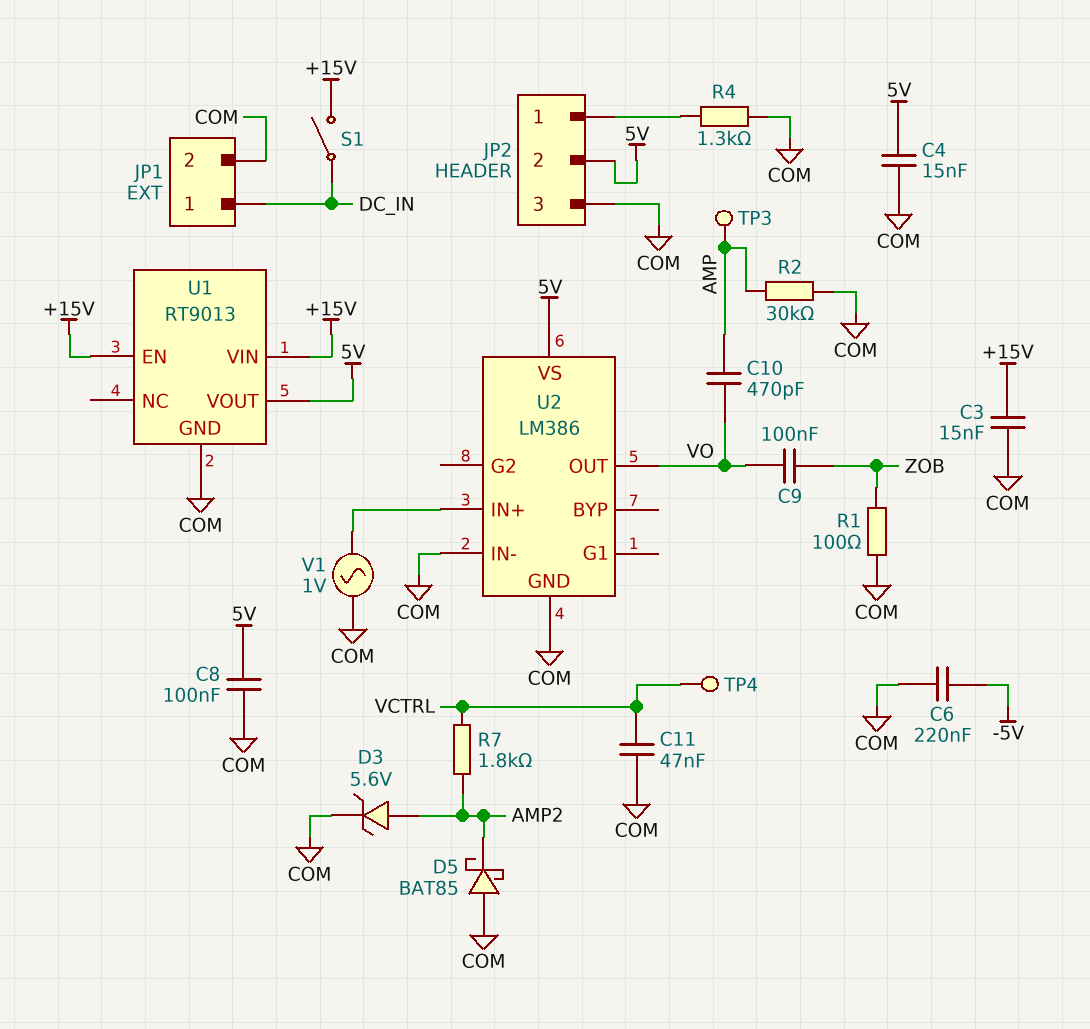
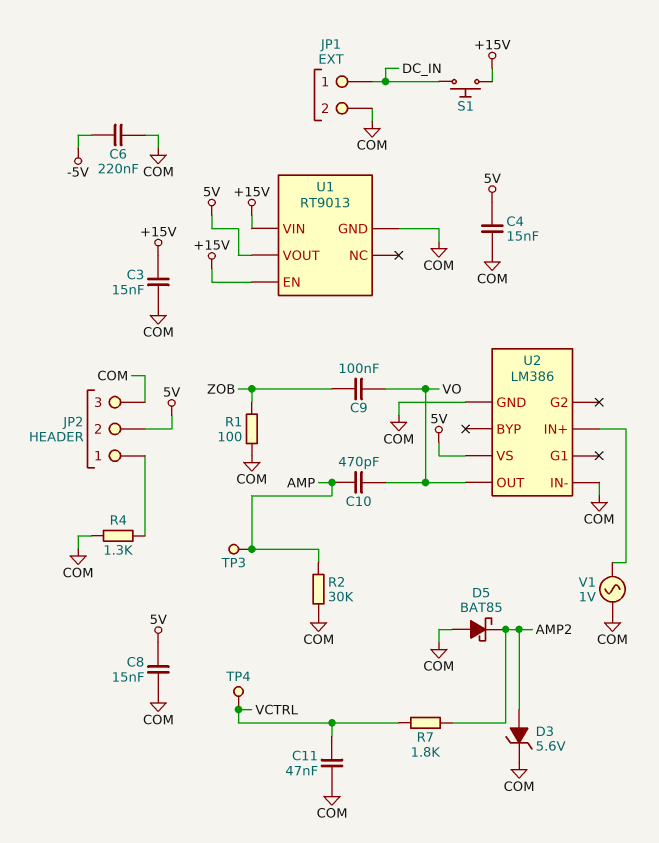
C8: 100nF (5V, COM) -> 15nF (5V, COM)
S1: switch (+15V, DC_IN) -> button (+15V, DC_IN)

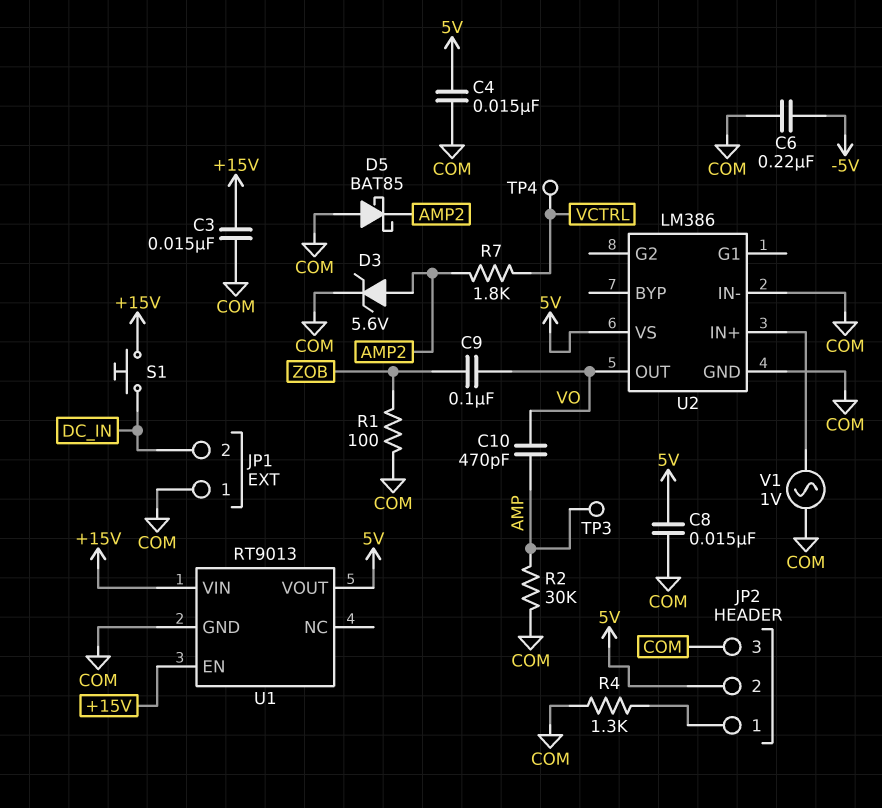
C11: 47nF (COM, VCTRL) -> none
JP1 pin 1: DC_IN -> COM
JP1 pin 2: COM -> DC_IN

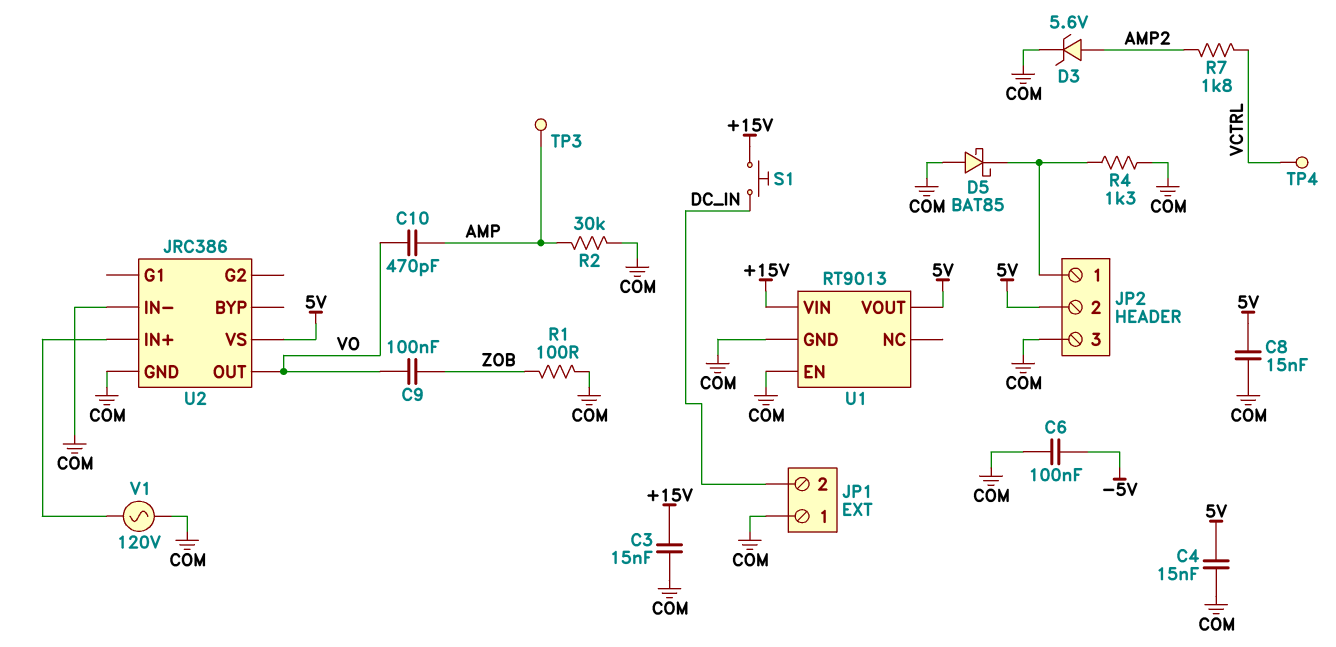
C6: 220nF (-5V, COM) -> 100nF (-5V, COM)
D5: schottky BAT85 (A COM, K AMP2) -> schottky BAT85 (A COM, K JP2/1)
U1 pin EN: +15V -> COM
U2: LM386 -> JRC386
V1: AC 1V (COM, U2/IN+) -> AC 120V (COM, U2/IN+)

